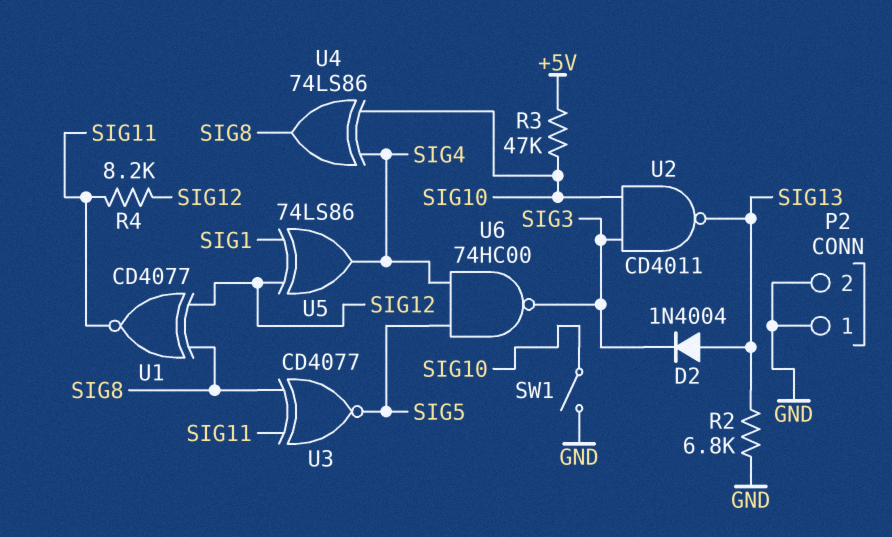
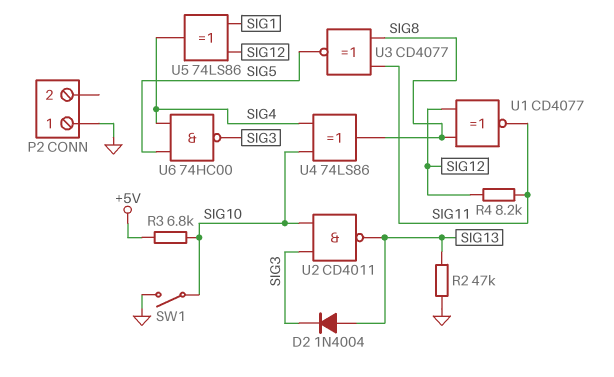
P2 pin 2: GND -> none
R2: 6.8k (GND, SIG13) -> 47k (GND, SIG13)
R3: 47k (+5V, SIG10) -> 6.8k (+5V, SIG10)

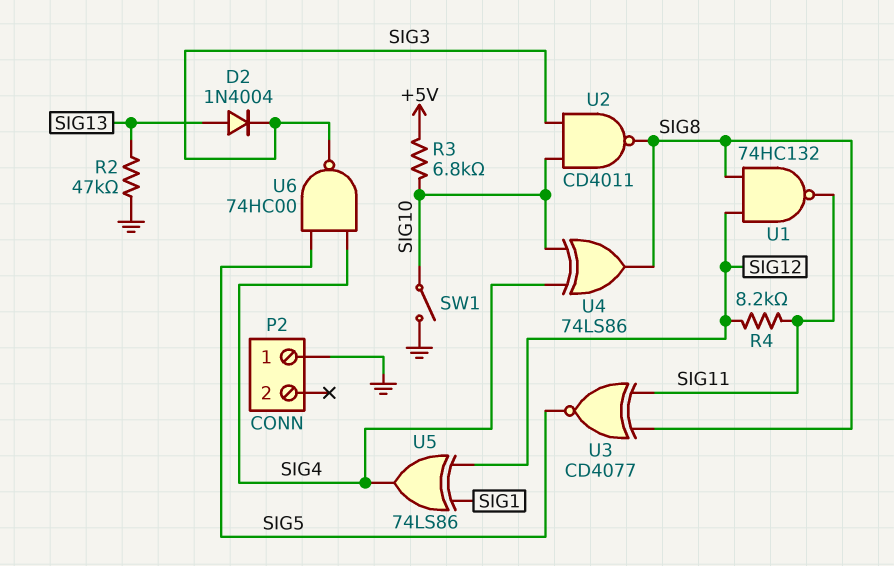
U1: XNOR CD4077 (in SIG8, in SIG12, out SIG11) -> NAND 74HC132 (in SIG8, in SIG12, out SIG11)
U2: NAND CD4011 (in SIG3, in SIG10, out SIG13) -> NAND CD4011 (in SIG3, in SIG10, out SIG8)

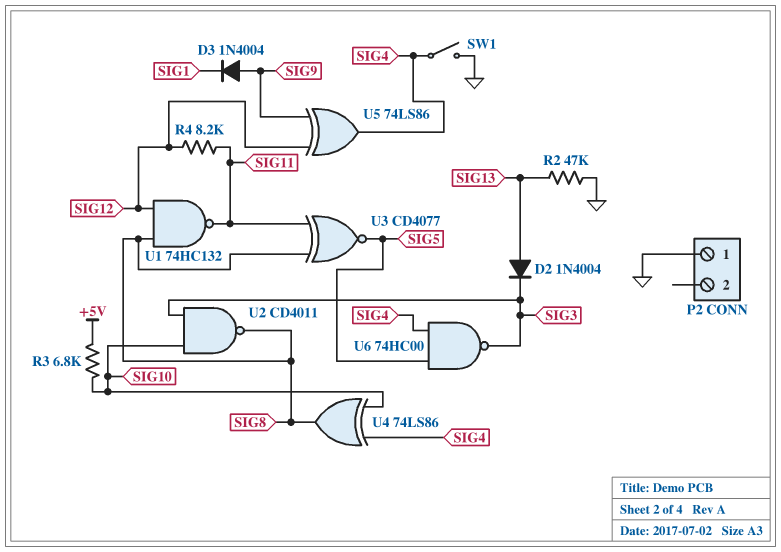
D3: none -> diode 1N4004 (A SIG9, K SIG1)
SW1: switch (GND, SIG10) -> switch (GND, SIG4)
U5: XOR 74LS86 (in SIG1, in SIG12, out SIG4) -> XOR 74LS86 (in SIG9, in SIG12, out SIG4)

